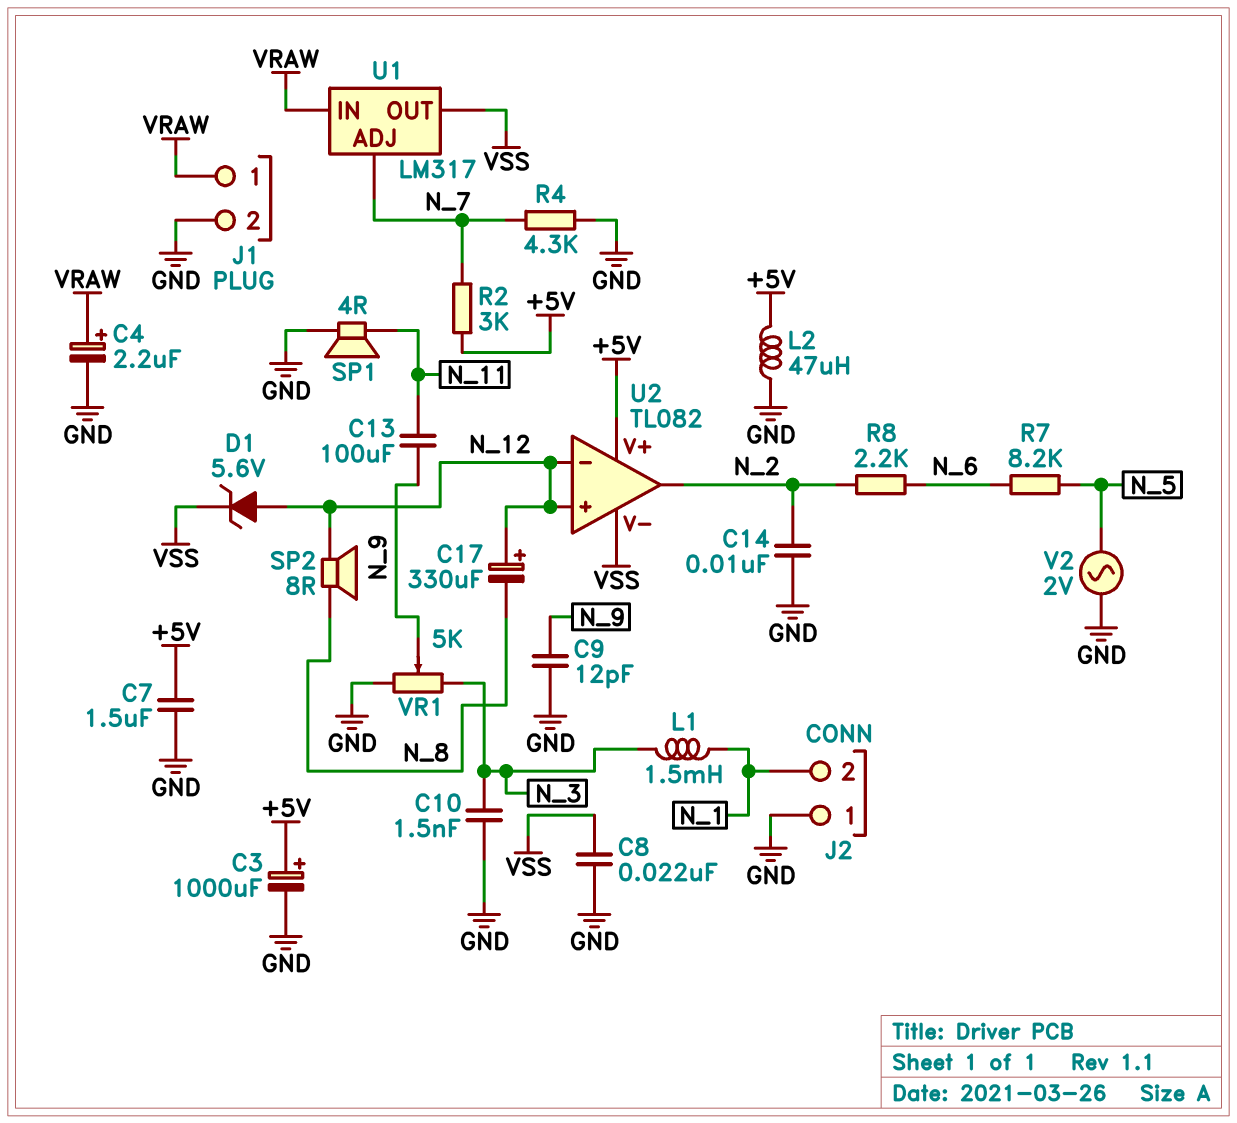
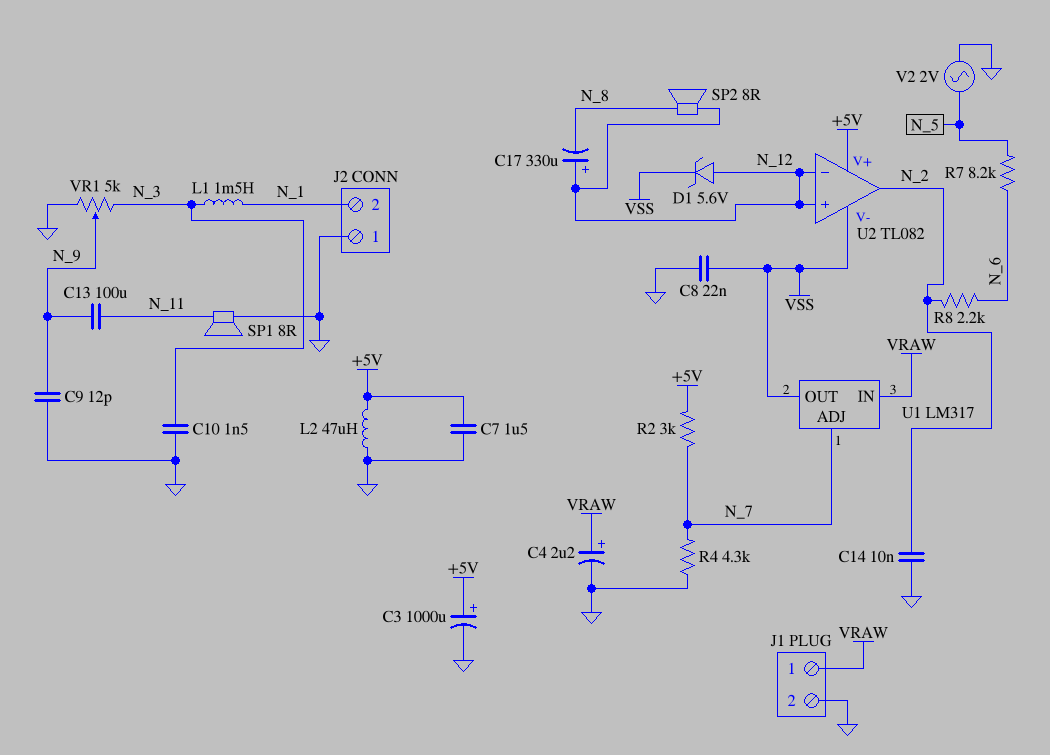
SP1: speaker 4R (GND, N_11) -> speaker 8R (GND, N_11)

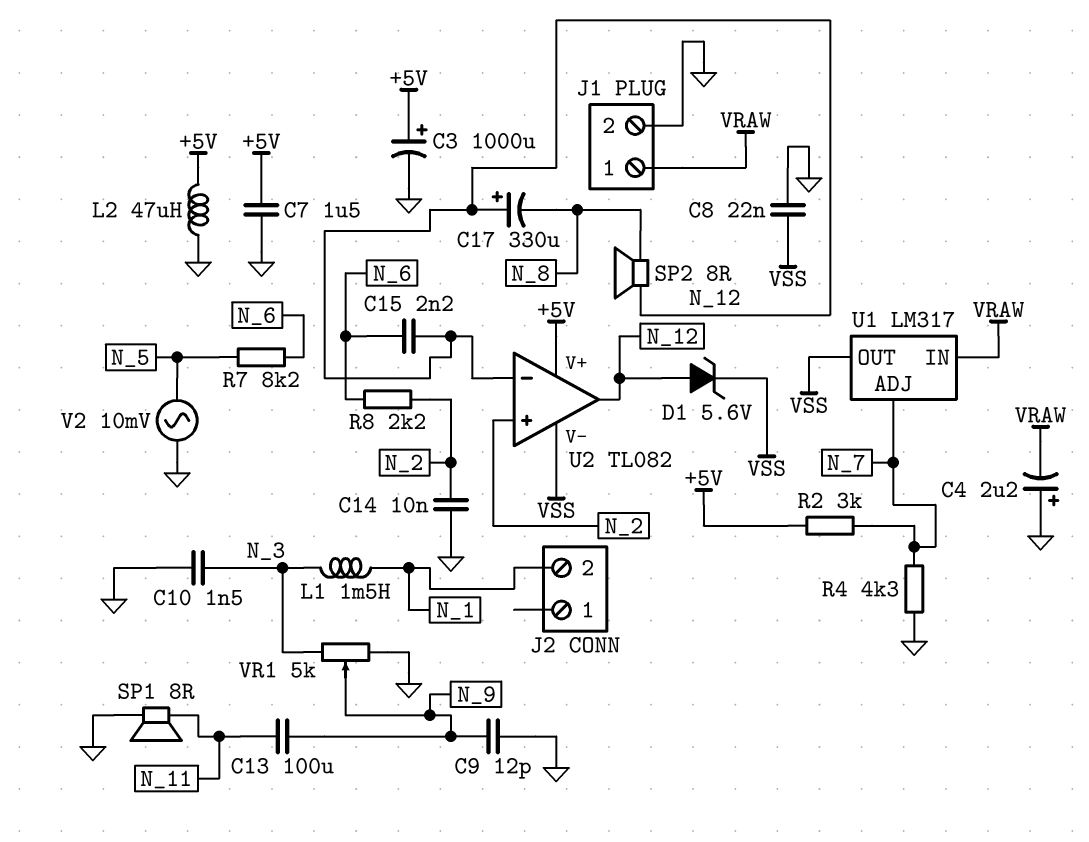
C4: 2.2uF (plus VRAW, minus GND) -> 2.2uF (plus GND, minus VRAW)
C15: none -> 2.2nF (N_6, N_12)
J2 pin 1: GND -> none
U2 pin in+: N_12 -> N_2
U2 pin out: N_2 -> N_12
V2: AC 2V (GND, N_5) -> AC 10mV (GND, N_5)

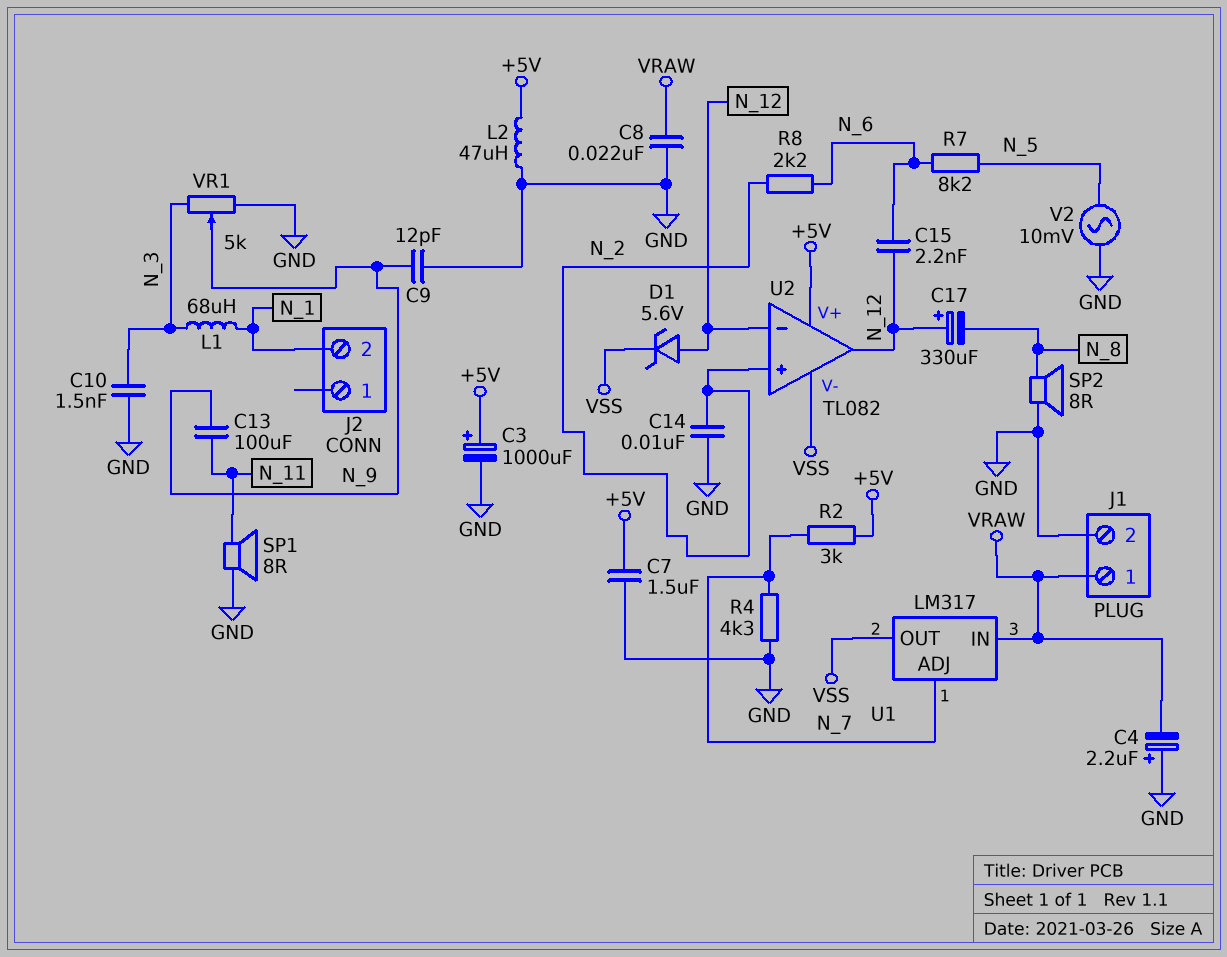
C8: 22nF (GND, VSS) -> 22nF (GND, VRAW)
L1: 1.5mH (N_1, N_3) -> 68uH (N_1, N_3)
SP2: speaker 8R (N_8, N_12) -> speaker 8R (GND, N_8)

